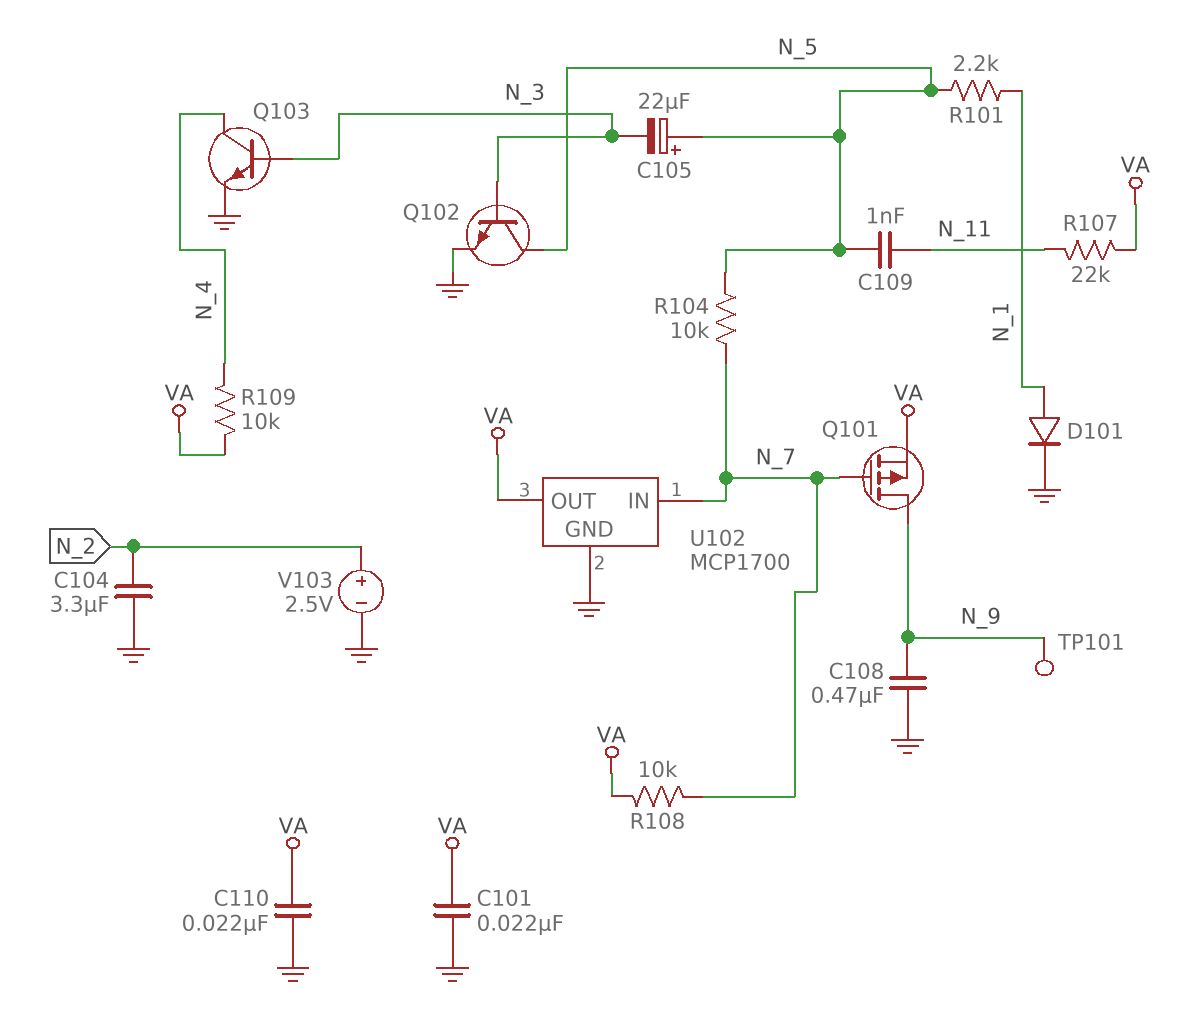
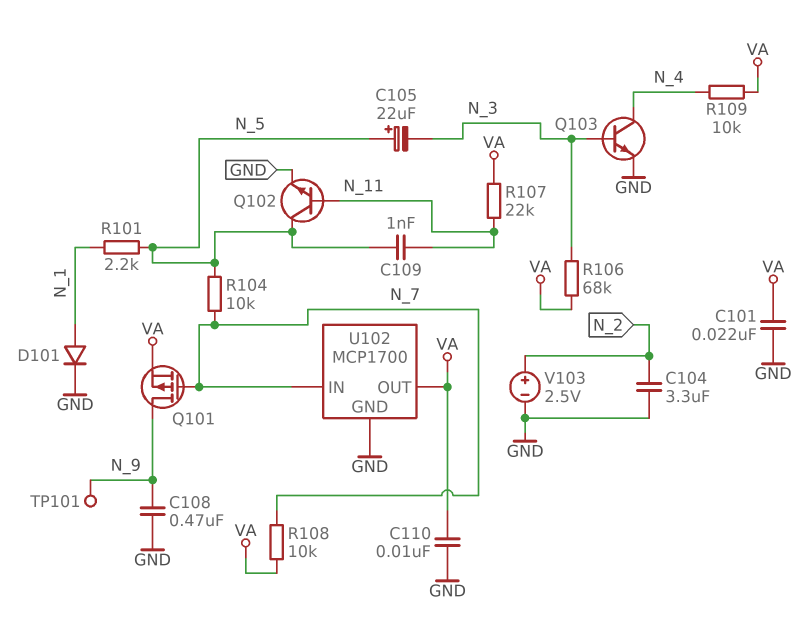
C110: 22nF (GND, VA) -> 10nF (GND, VA)
Q102: NPN (B N_3, C N_5, E GND) -> NPN (B N_11, C N_5, E GND)
R106: none -> 68k (N_3, VA)

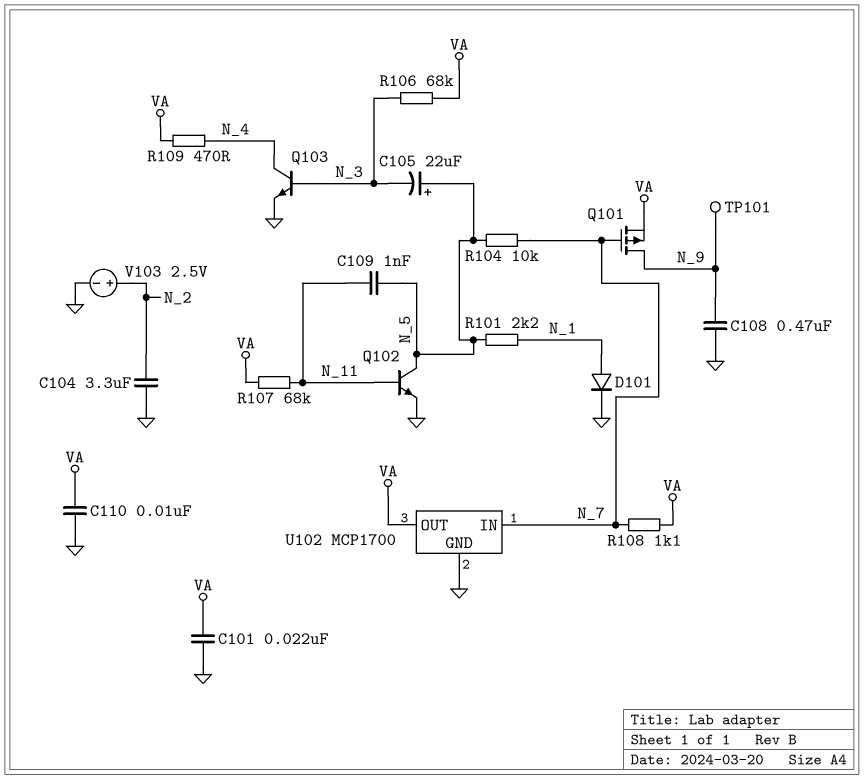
R107: 22k (N_11, VA) -> 68k (N_11, VA)
R108: 10k (N_7, VA) -> 1.1k (N_7, VA)
R109: 10k (N_4, VA) -> 470 (N_4, VA)

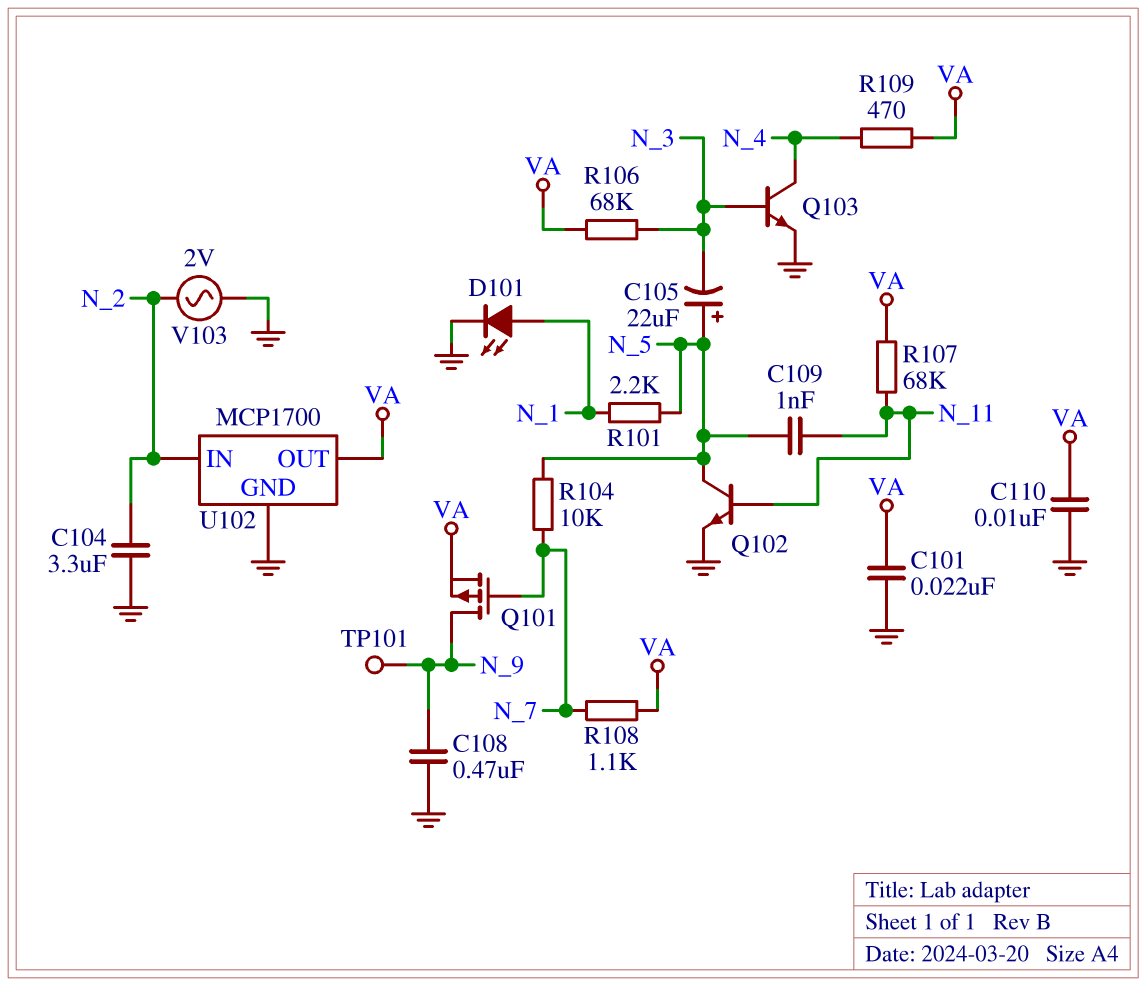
D101: diode (A N_1, K GND) -> LED (A N_1, K GND)
U102 pin IN: N_7 -> N_2
V103: 2.5V (plus N_2, minus GND) -> AC 2V (GND, N_2)

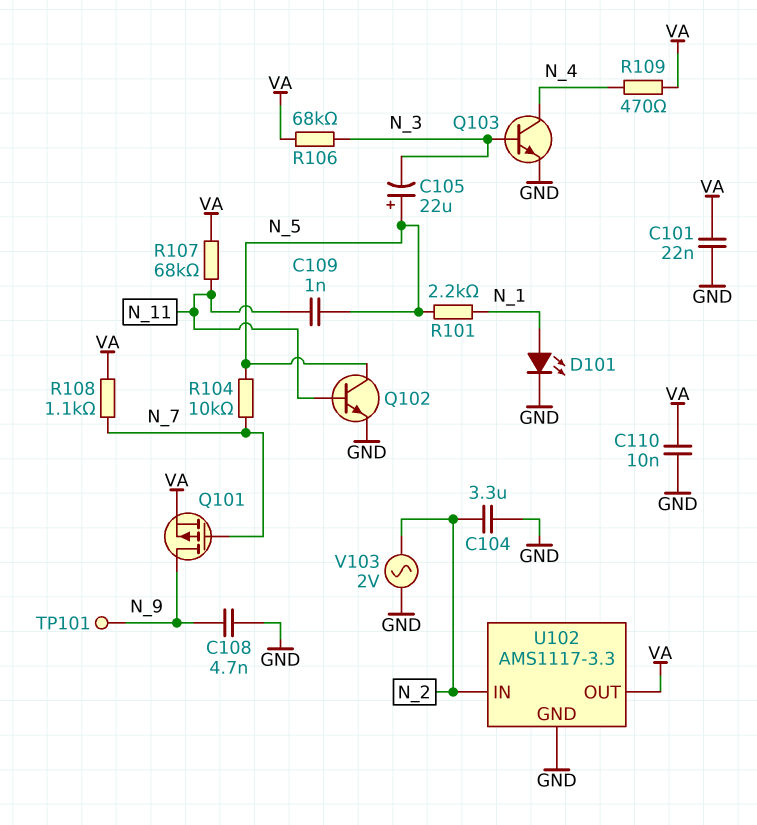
C108: 470nF (GND, N_9) -> 4.7nF (GND, N_9)
U102: MCP1700 -> AMS1117-3.3

